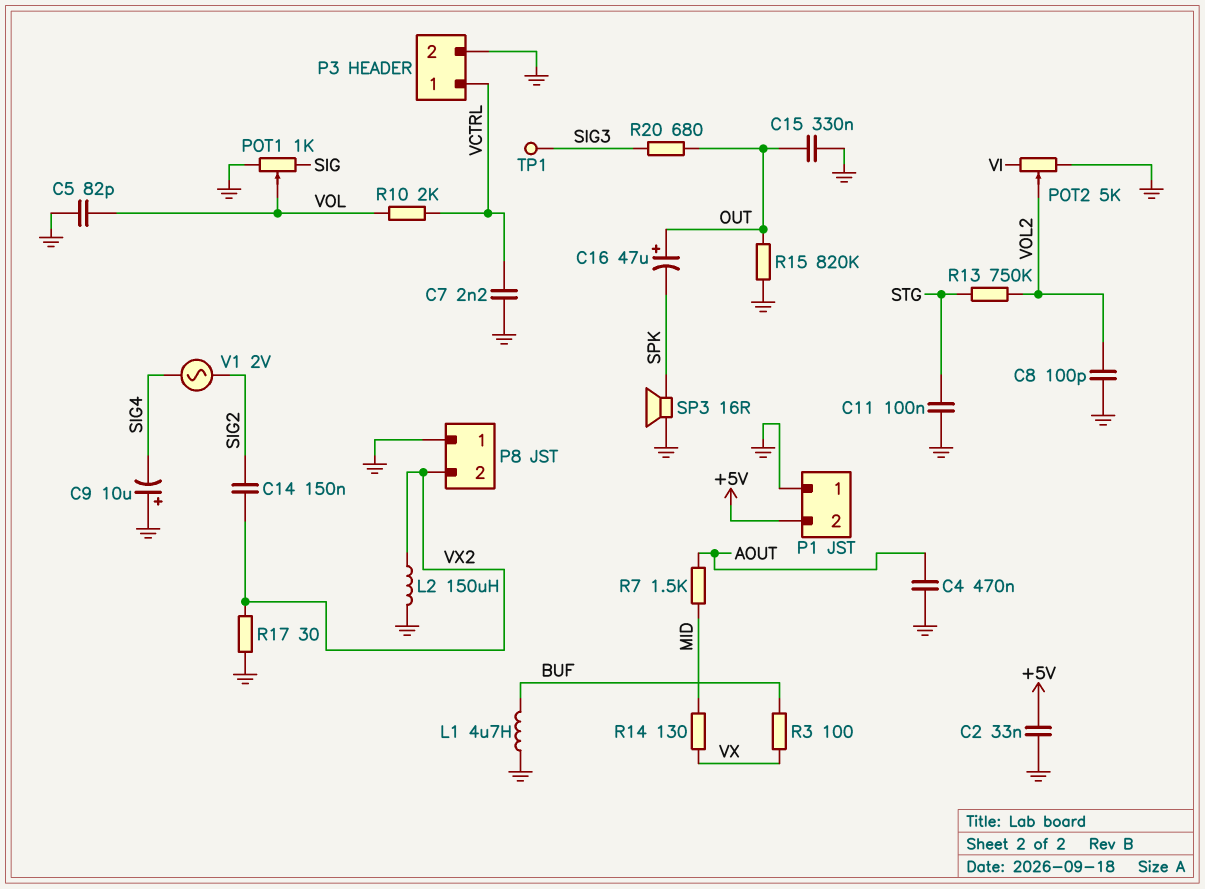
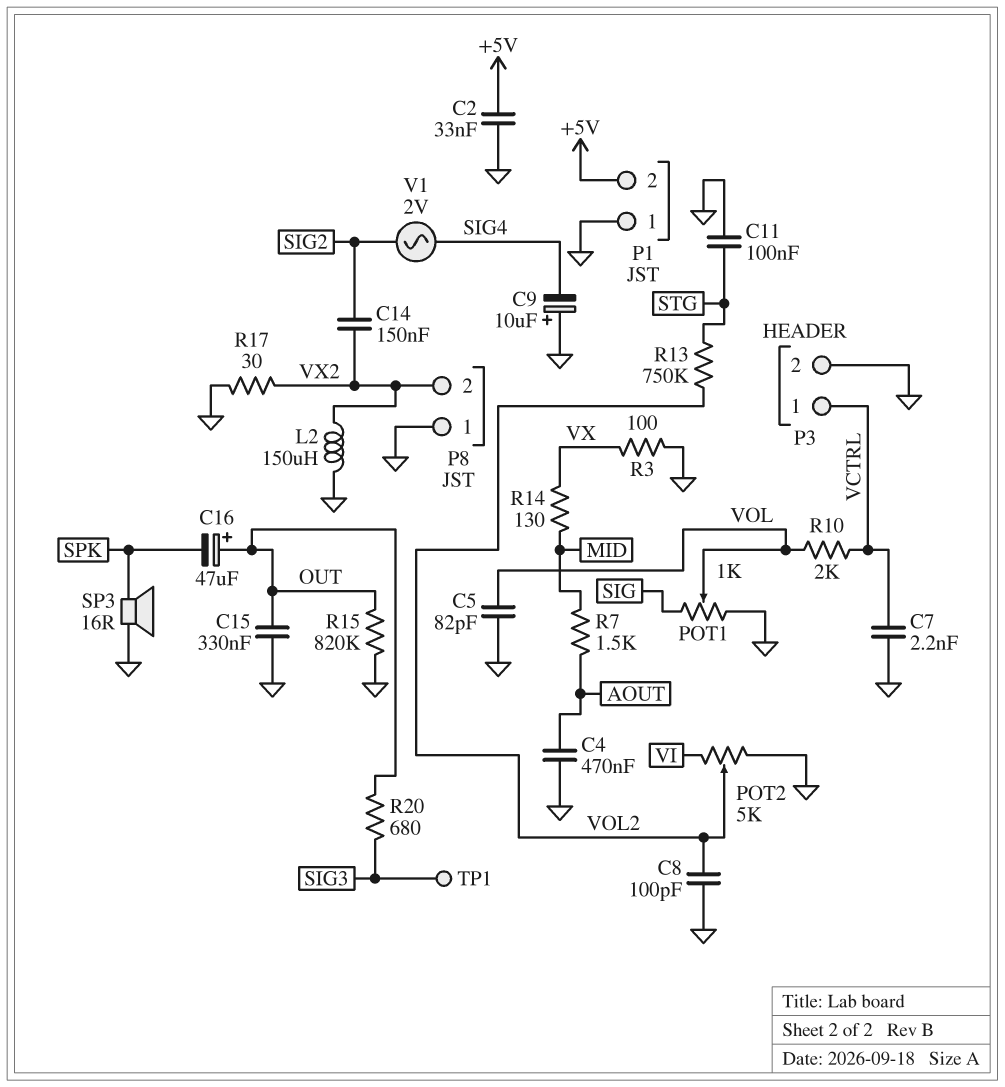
L1: 4.7uH (BUF, GND) -> none
R3: 100 (BUF, VX) -> 100 (GND, VX)

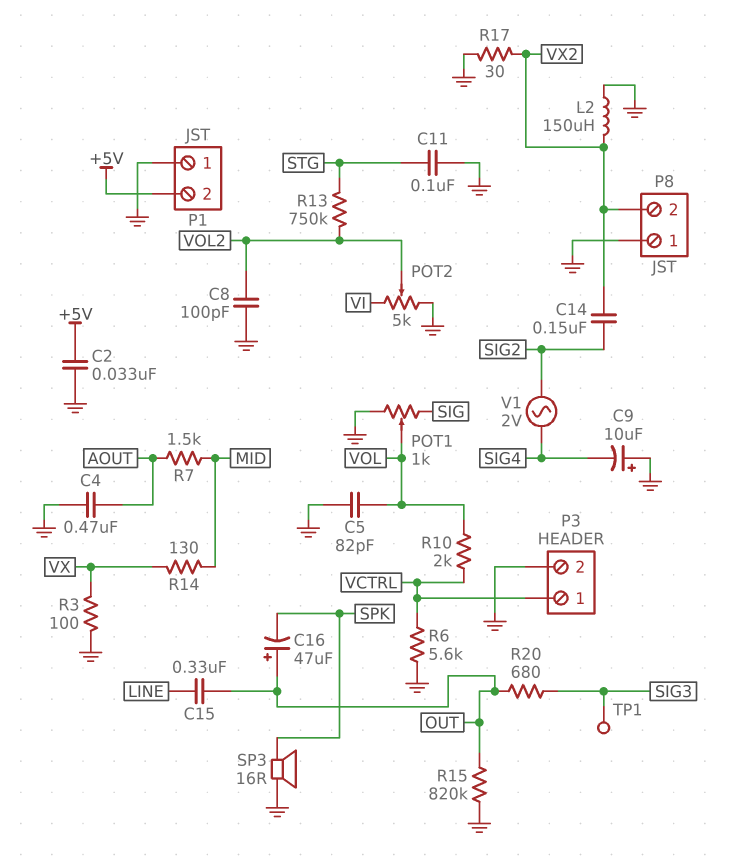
C7: 2.2nF (GND, VCTRL) -> none
C15: 330nF (GND, OUT) -> 330nF (LINE, OUT)
R6: none -> 5.6k (GND, VCTRL)

